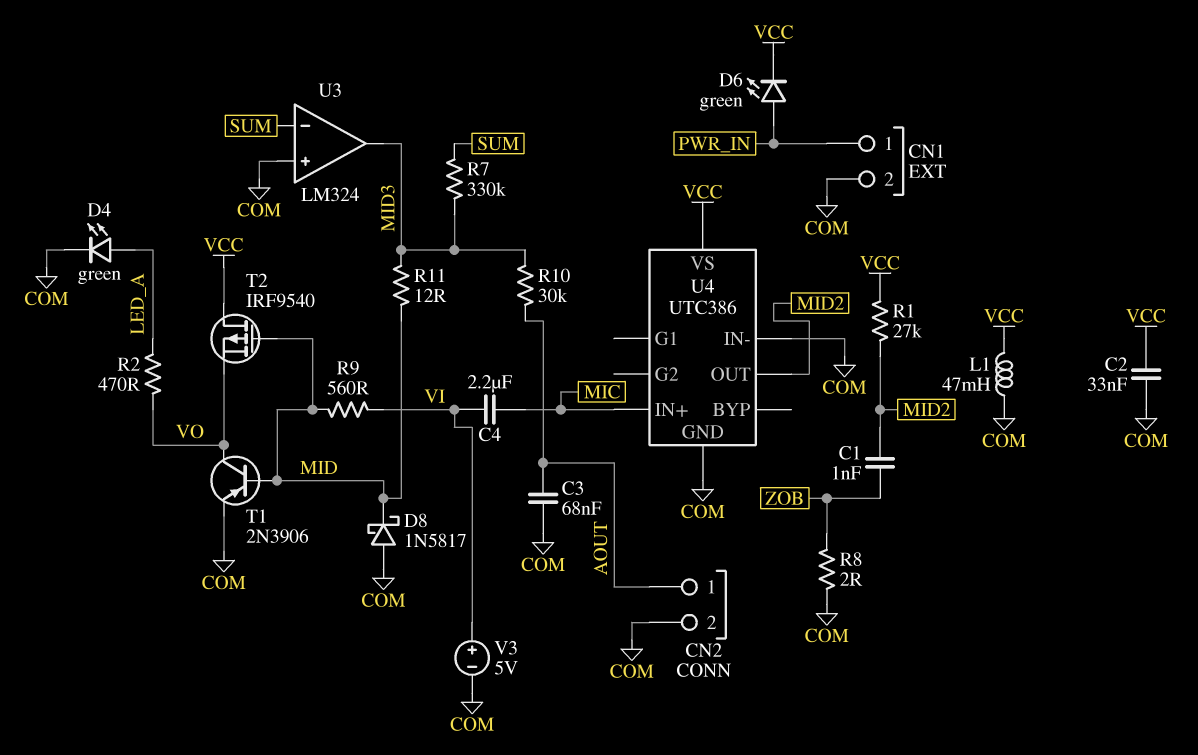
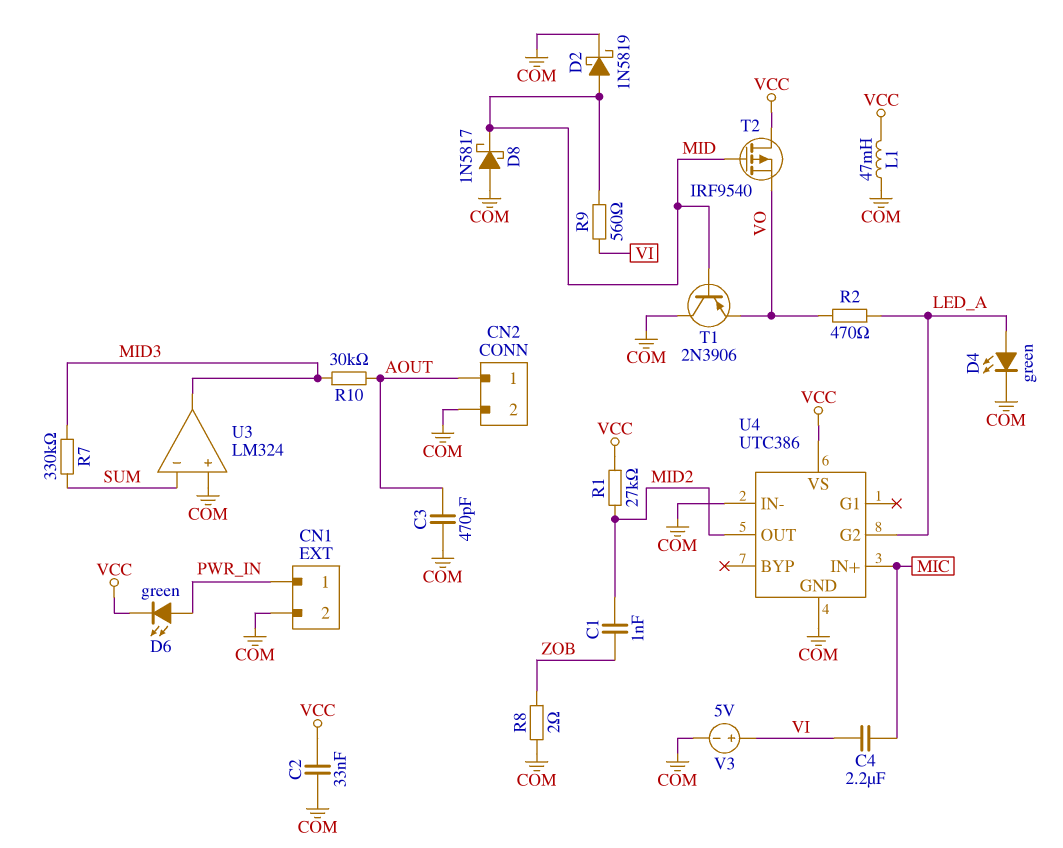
C3: 68nF (AOUT, COM) -> 470pF (AOUT, COM)
D2: none -> schottky 1N5819 (A MID, K COM)
R11: 12 (MID, MID3) -> none
T1: PNP 2N3906 (B MID, C VO, E COM) -> PNP 2N3906 (B MID, C COM, E VO)
U4 pin G2: none -> LED_A

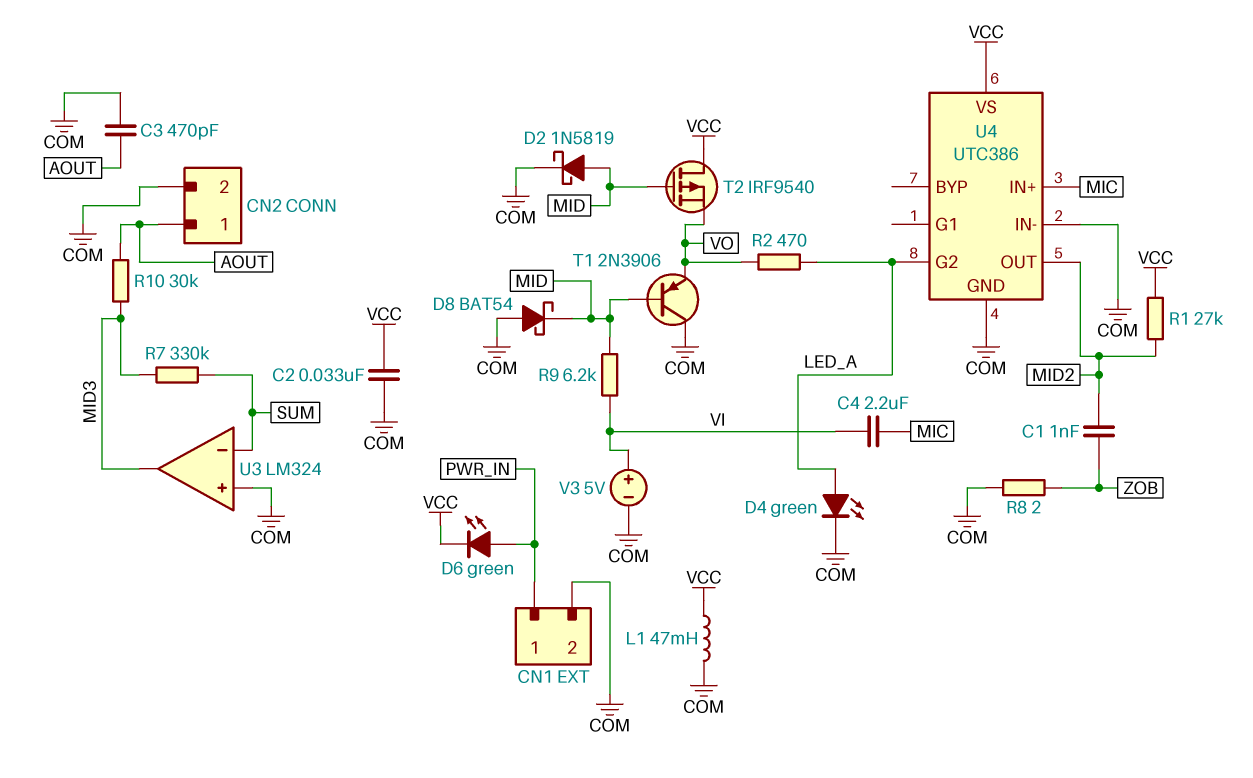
D8: schottky 1N5817 (A COM, K MID) -> schottky BAT54 (A COM, K MID)
R9: 560 (MID, VI) -> 6.2k (MID, VI)

